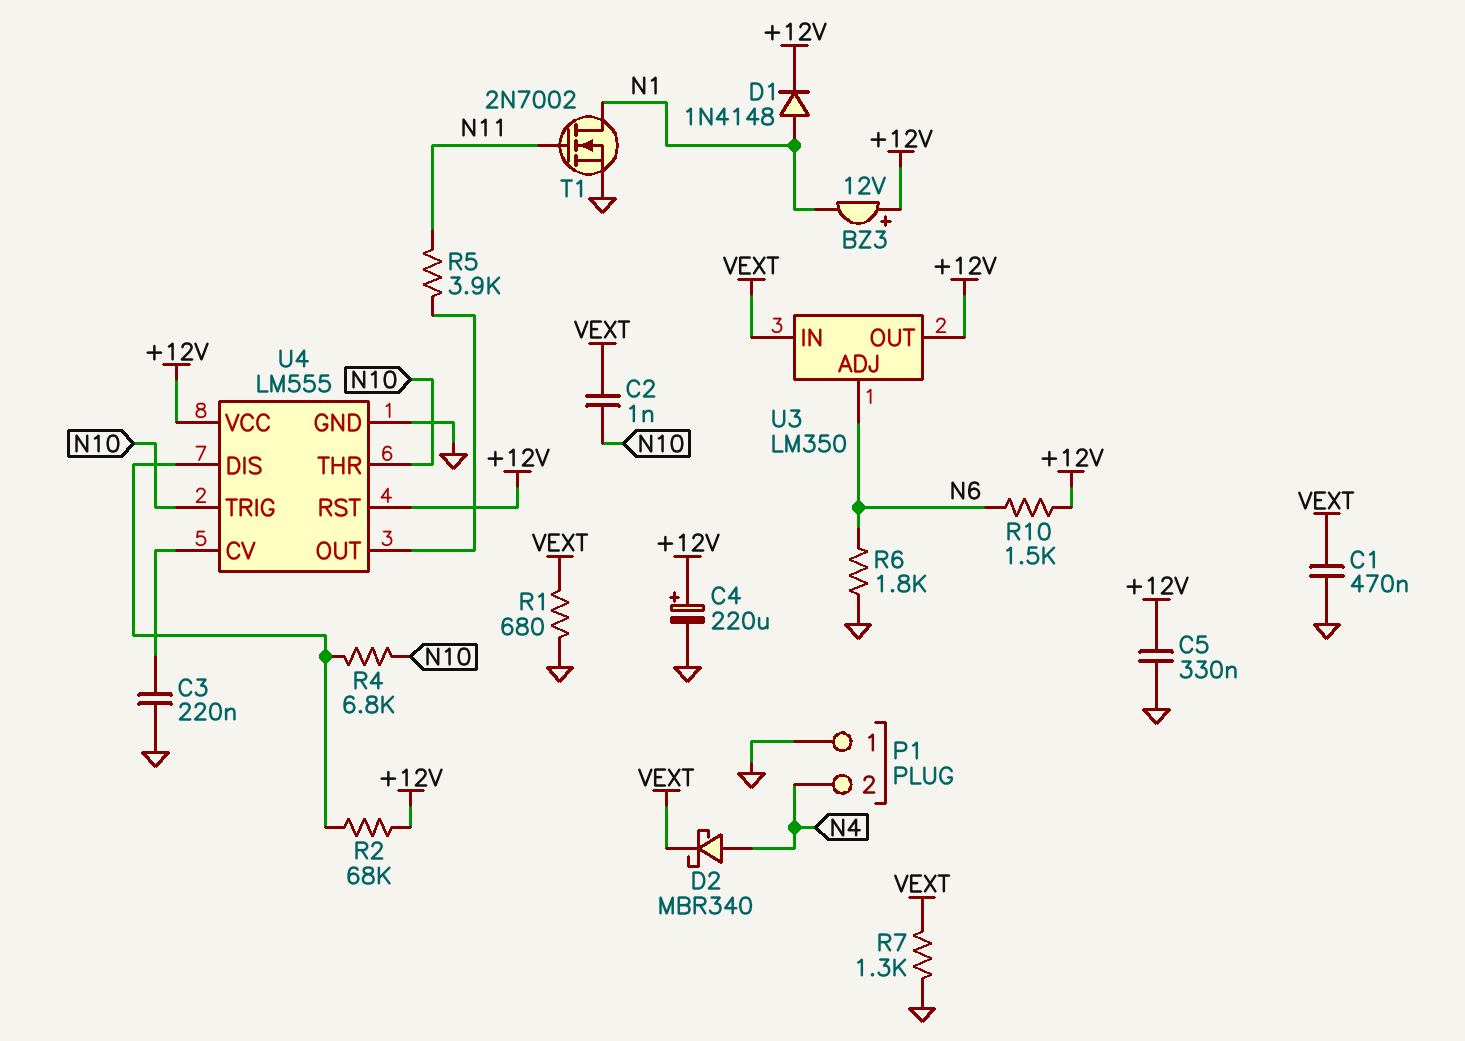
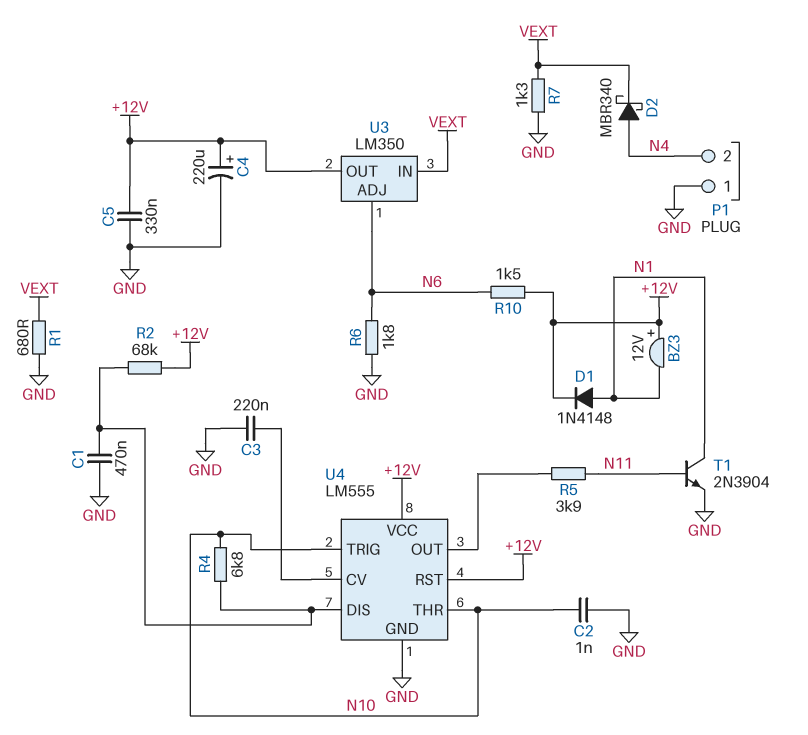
C1: 470nF (GND, VEXT) -> 470nF (GND, U4/DIS)
C2: 1nF (N10, VEXT) -> 1nF (GND, N10)
T1: NMOS 2N7002 (G N11, D N1, S GND) -> NPN 2N3904 (B N11, C N1, E GND)

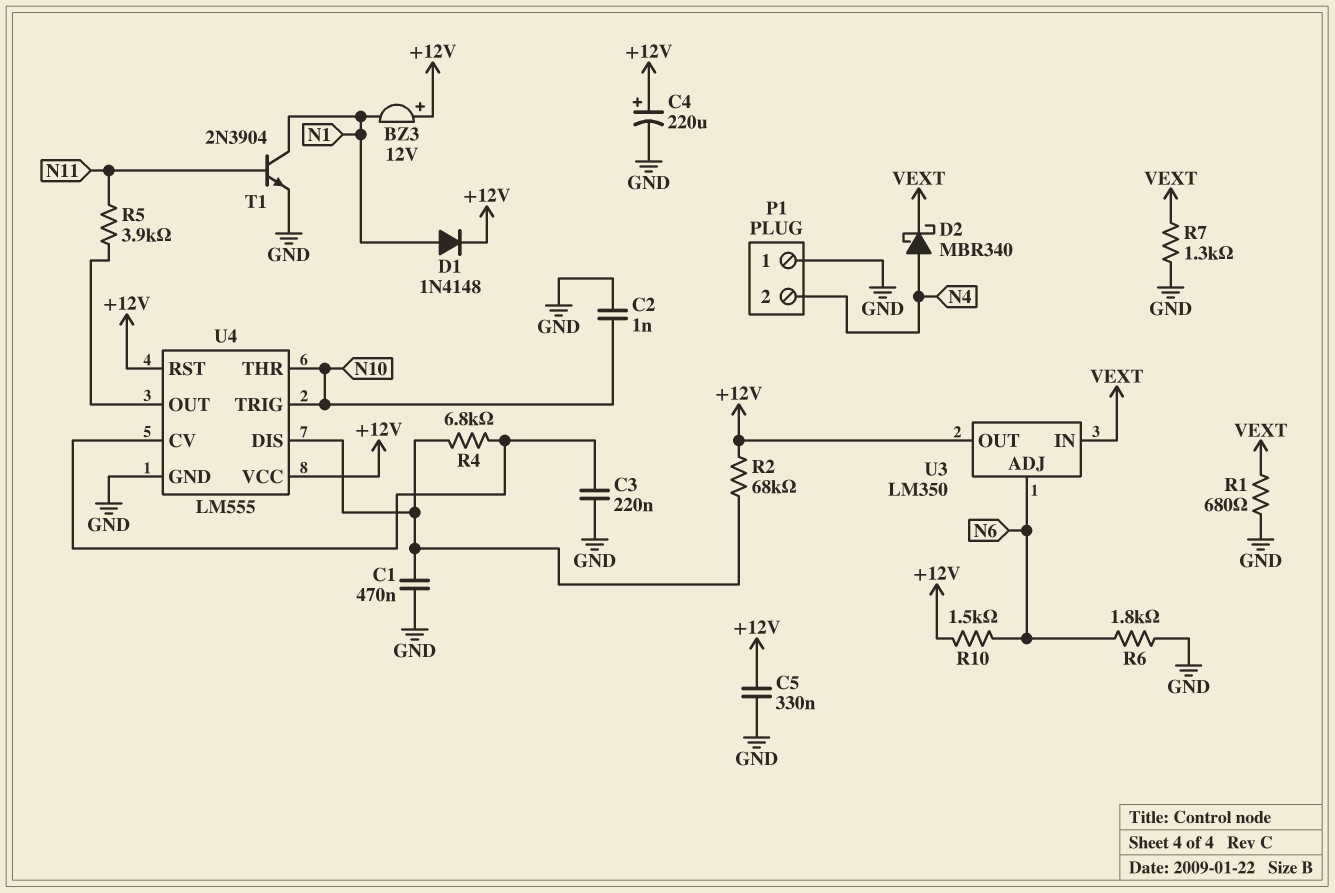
R4: 6.8k (N10, U4/DIS) -> 6.8k (U4/CV, U4/DIS)

